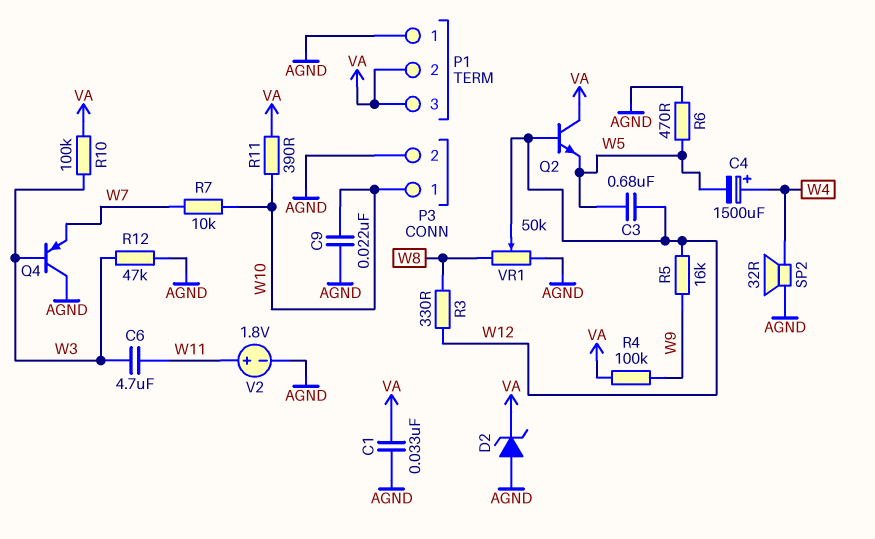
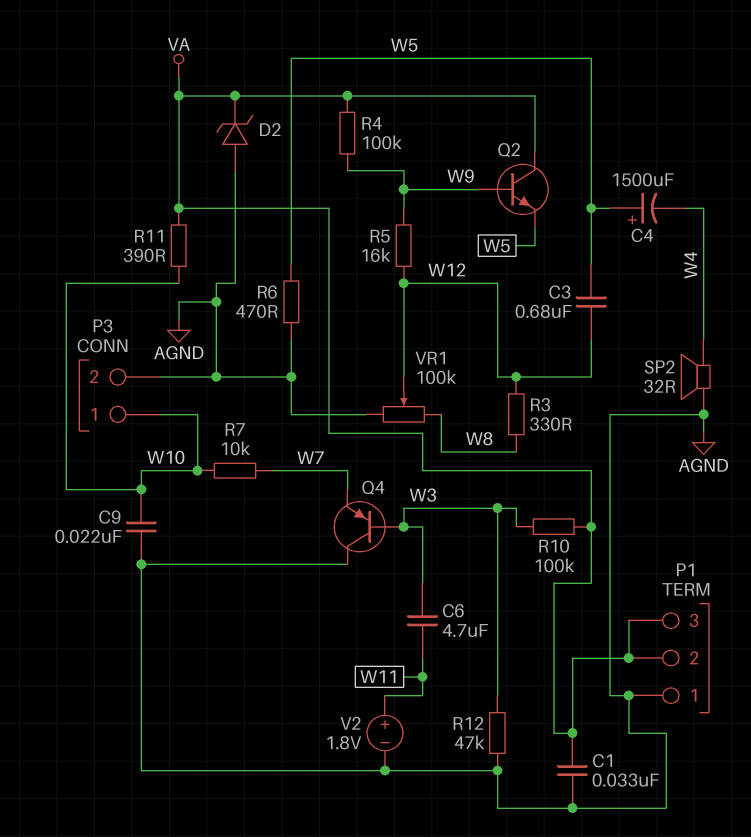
C4: 1500uF (plus W4, minus W5) -> 1500uF (plus W5, minus W4)
Q2: NPN (B W12, C VA, E W5) -> NPN (B W9, C VA, E W5)
VR1: 50k (AGND, W8, wiper W12) -> 100k (AGND, W8, wiper W12)

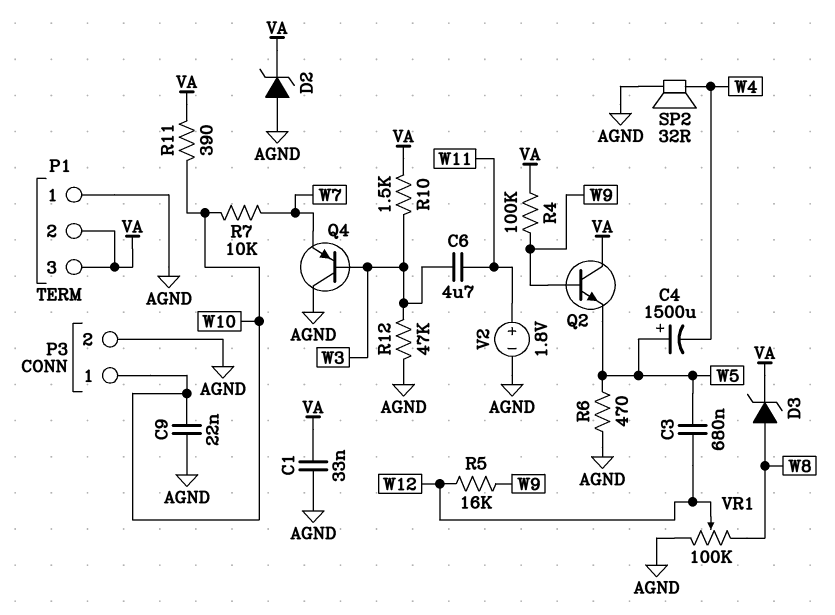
D3: none -> zener (A W8, K VA)
R3: 330 (W8, W12) -> none
R10: 100k (VA, W3) -> 1.5k (VA, W3)

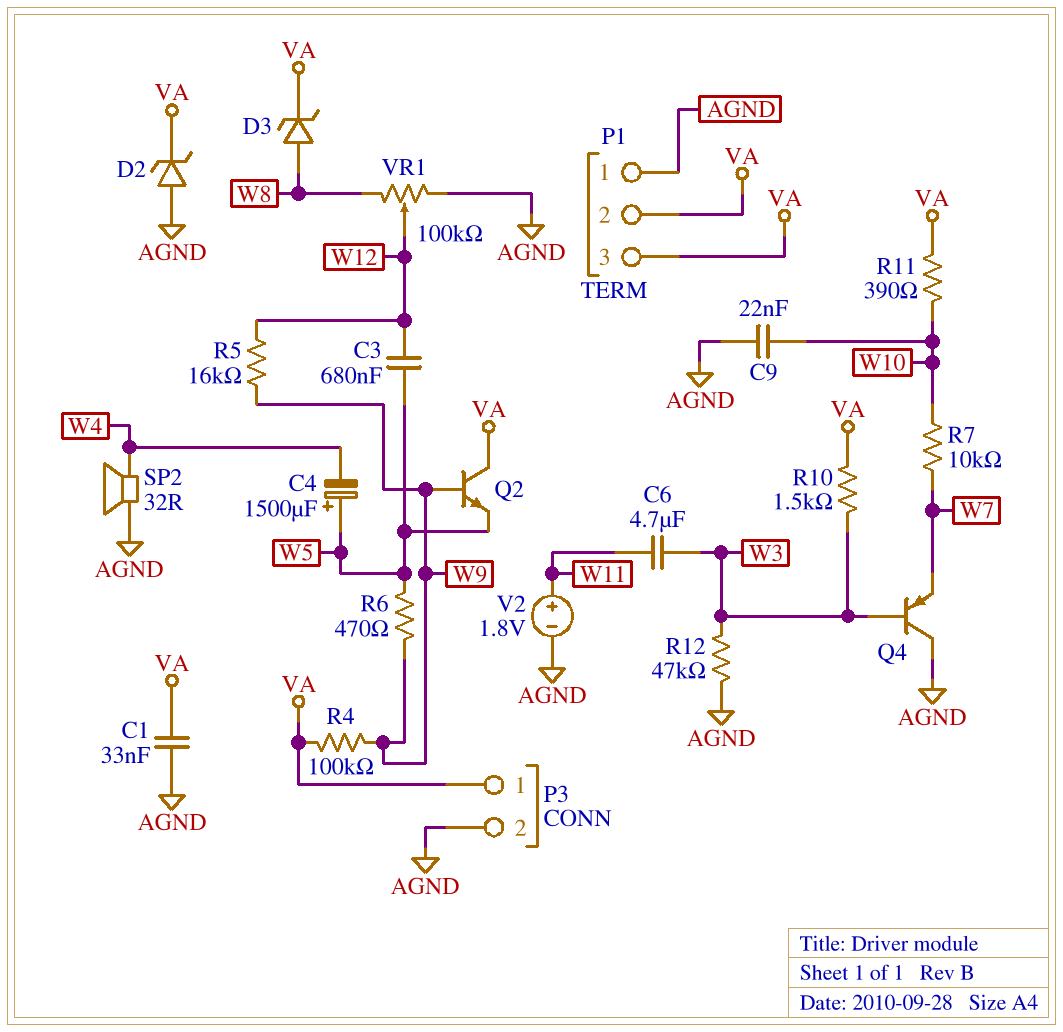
P3 pin 1: W10 -> VA
R6: 470 (AGND, W5) -> 470 (W5, W9)

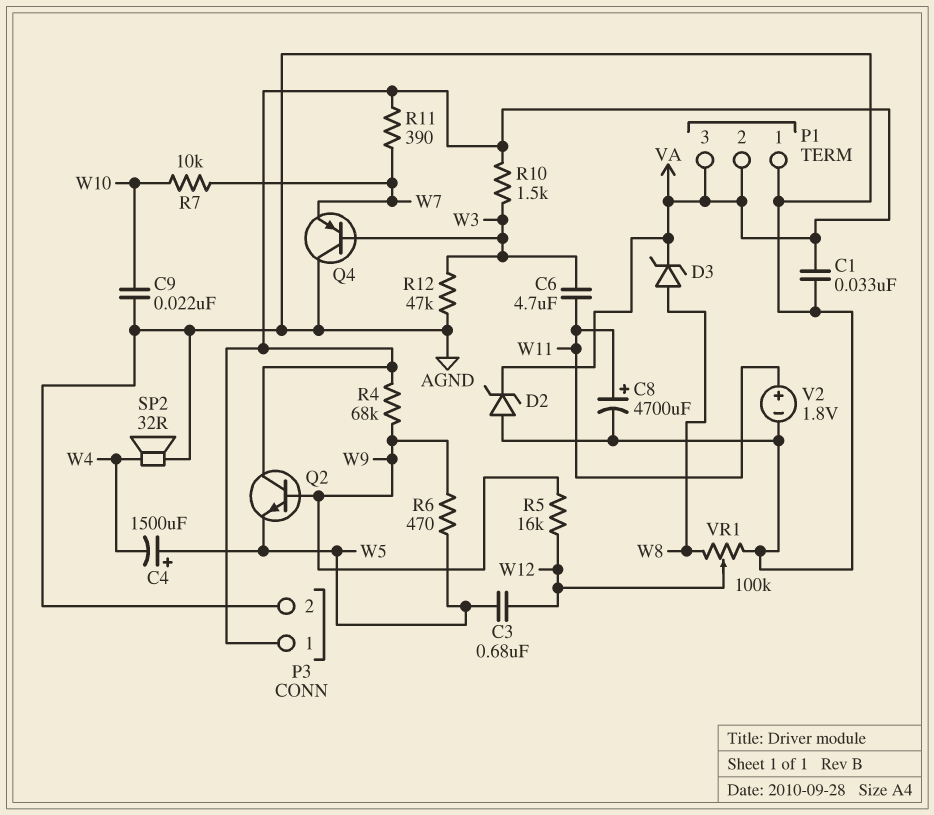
C8: none -> 4700uF (plus W11, minus AGND)
R4: 100k (VA, W9) -> 68k (VA, W9)
R11: 390 (VA, W10) -> 390 (VA, W7)

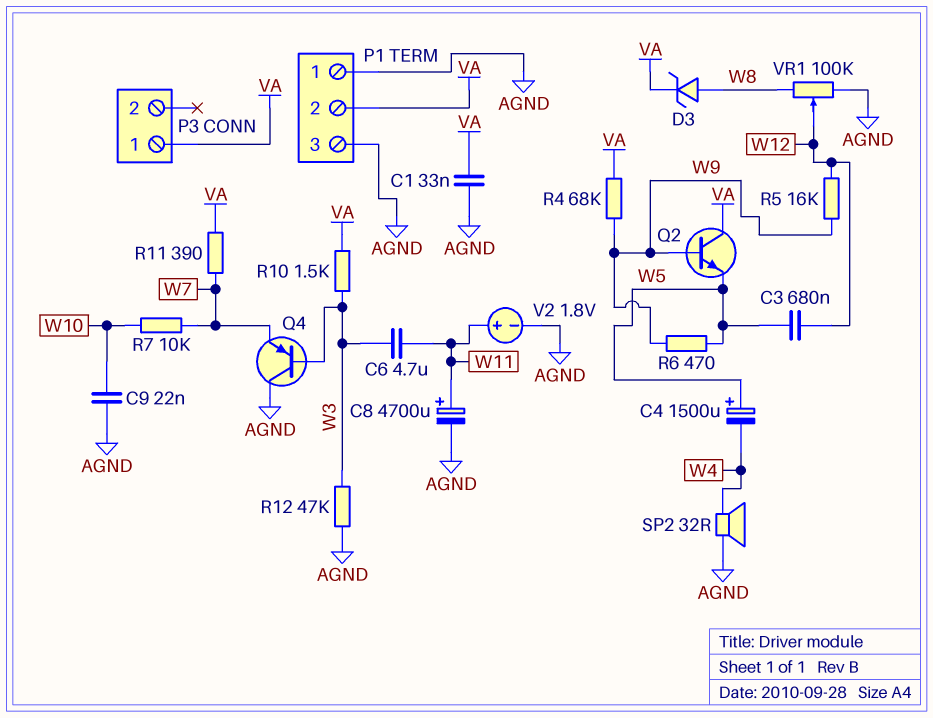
D2: zener (A AGND, K VA) -> none
P1 pin 3: VA -> AGND
P3 pin 2: AGND -> none

